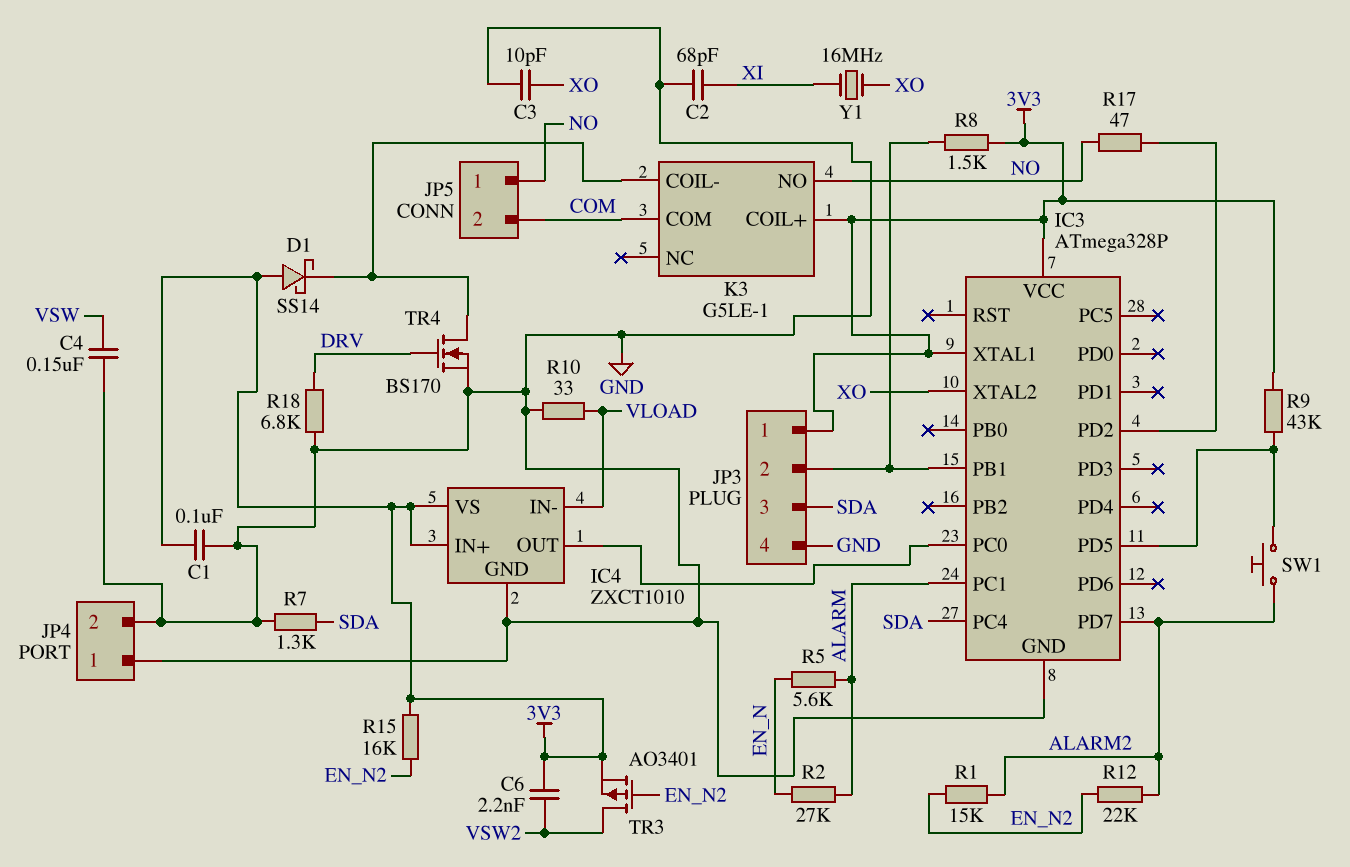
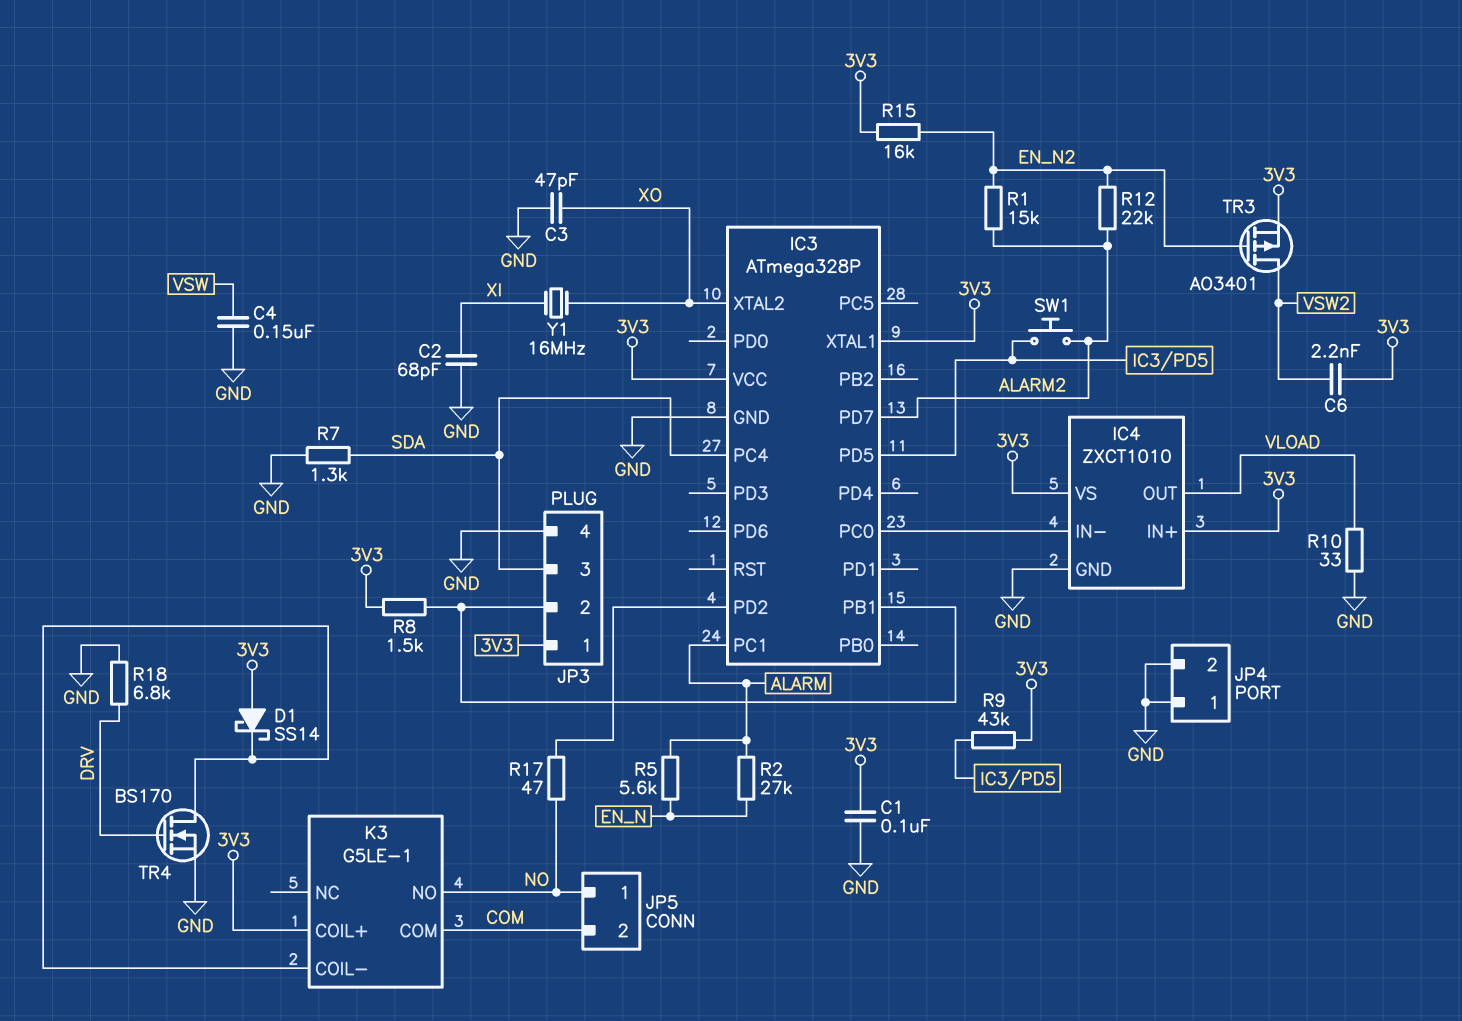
C3: 10pF (GND, XO) -> 47pF (GND, XO)
IC4 pin IN-: VLOAD -> IC3/PC0
IC4 pin OUT: IC3/PC0 -> VLOAD

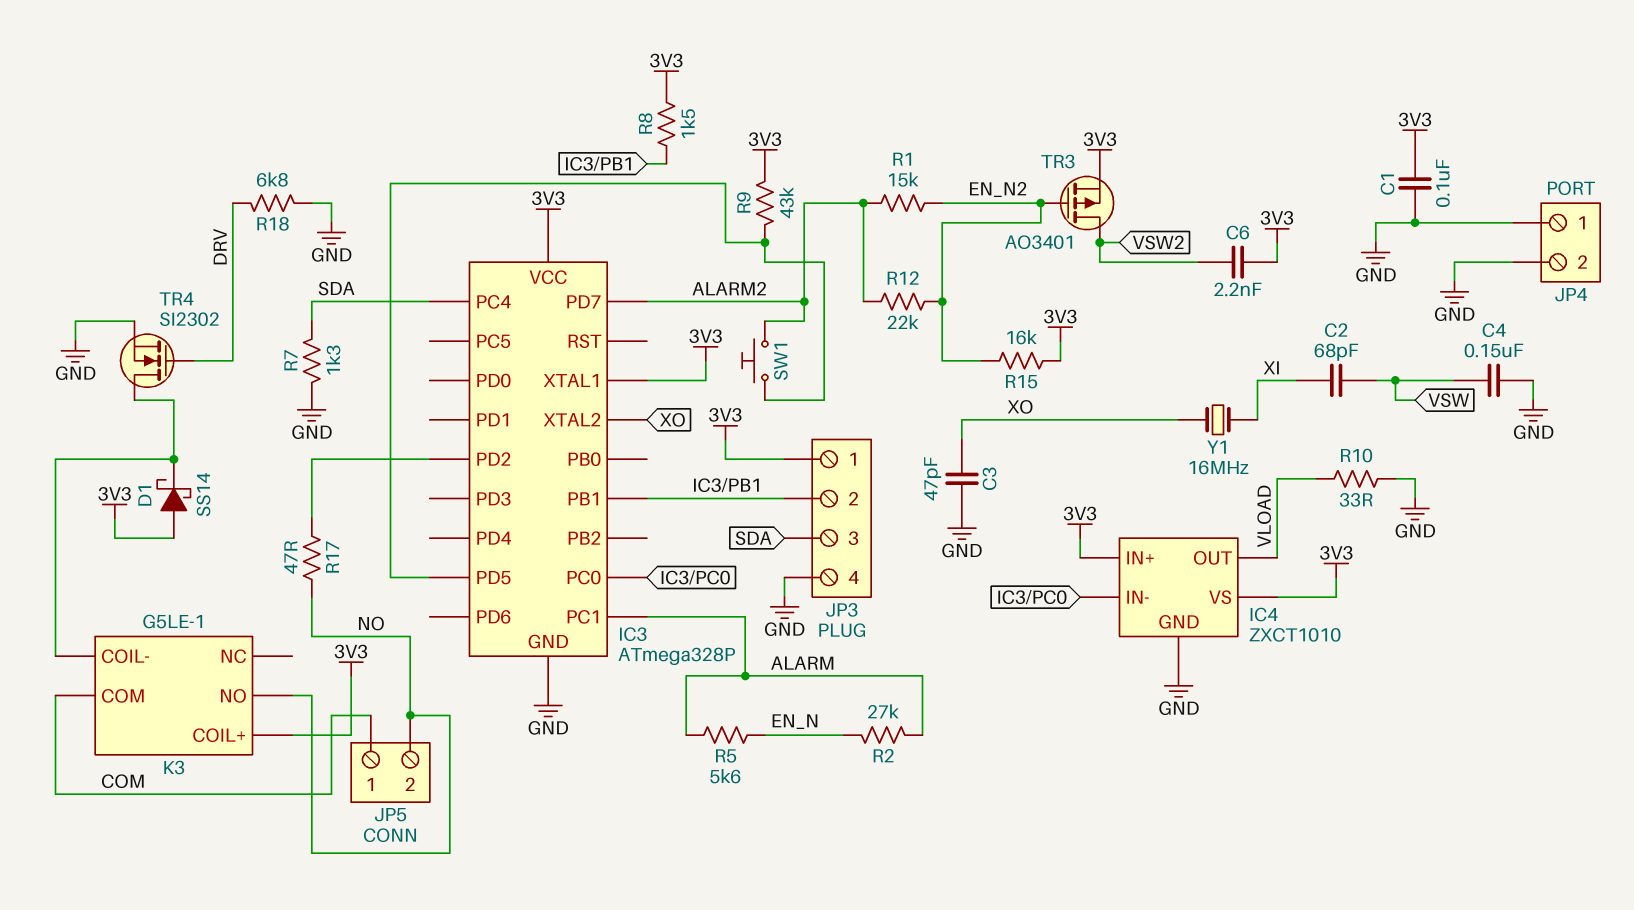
C2: 68pF (GND, XI) -> 68pF (VSW, XI)
JP5 pin 1: NO -> COM
JP5 pin 2: COM -> NO
TR4: NMOS BS170 (G DRV, D K3/COIL-, S GND) -> NMOS SI2302 (G DRV, D K3/COIL-, S GND)

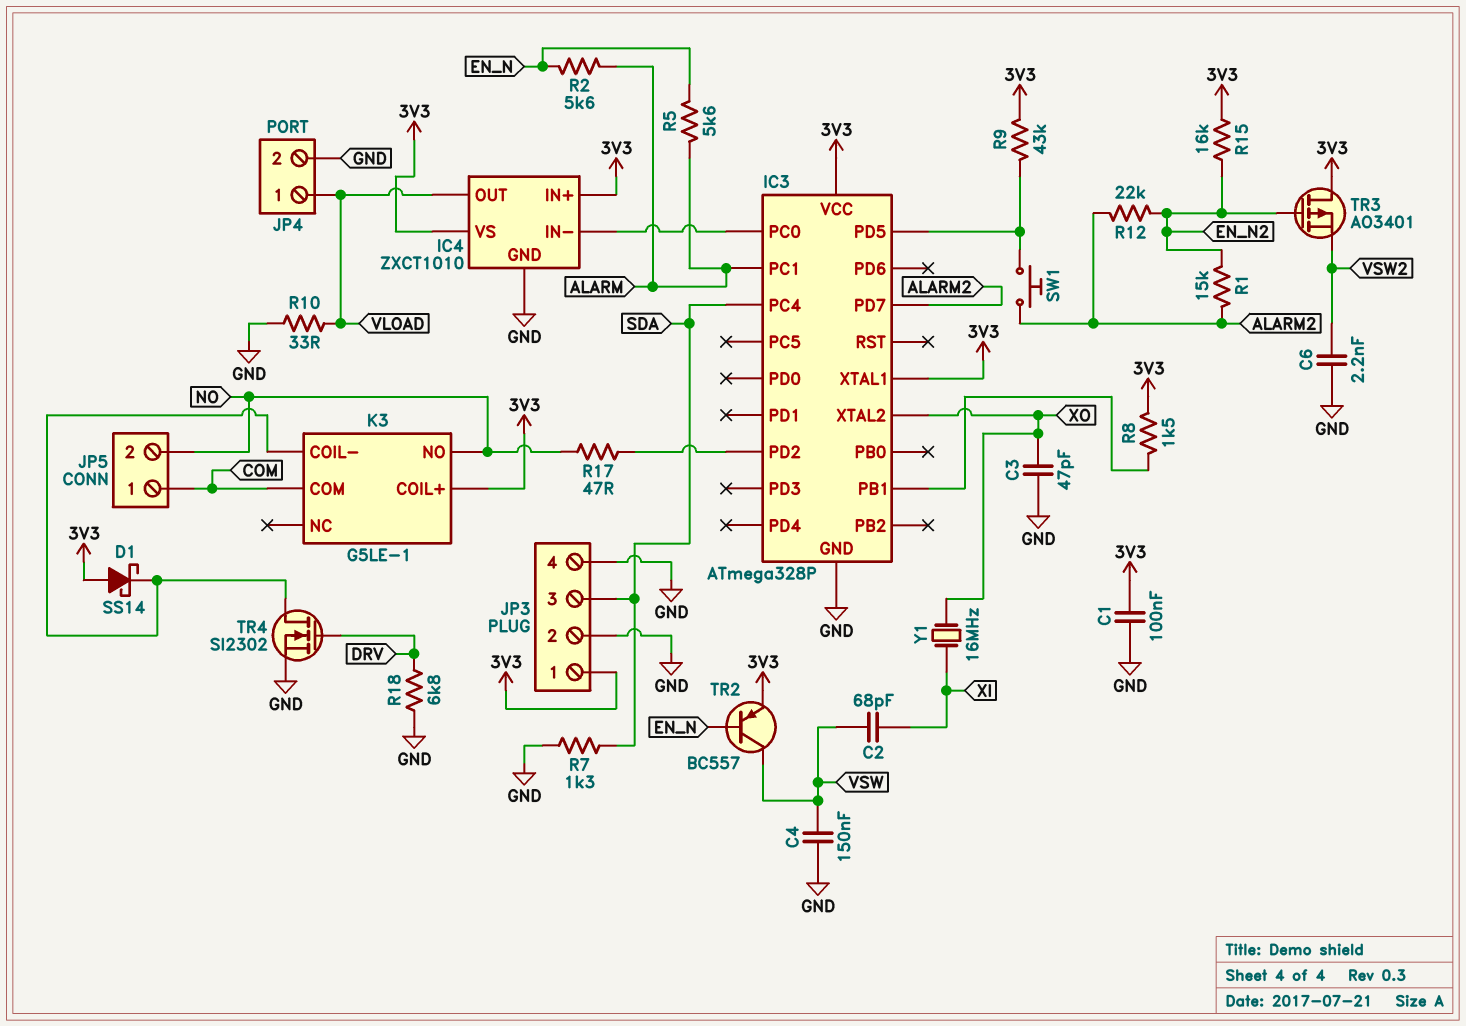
C6: 2.2nF (3V3, VSW2) -> 2.2nF (GND, VSW2)
JP3 pin 2: IC3/PB1 -> GND
JP4 pin 1: GND -> VLOAD
R2: 27k (ALARM, EN_N) -> 5.6k (ALARM, EN_N)
TR2: none -> PNP BC557 (B EN_N, C VSW, E 3V3)
TR3: PMOS AO3401 (G EN_N2, D VSW2, S 3V3) -> PMOS AO3401 (G EN_N2, D 3V3, S VSW2)

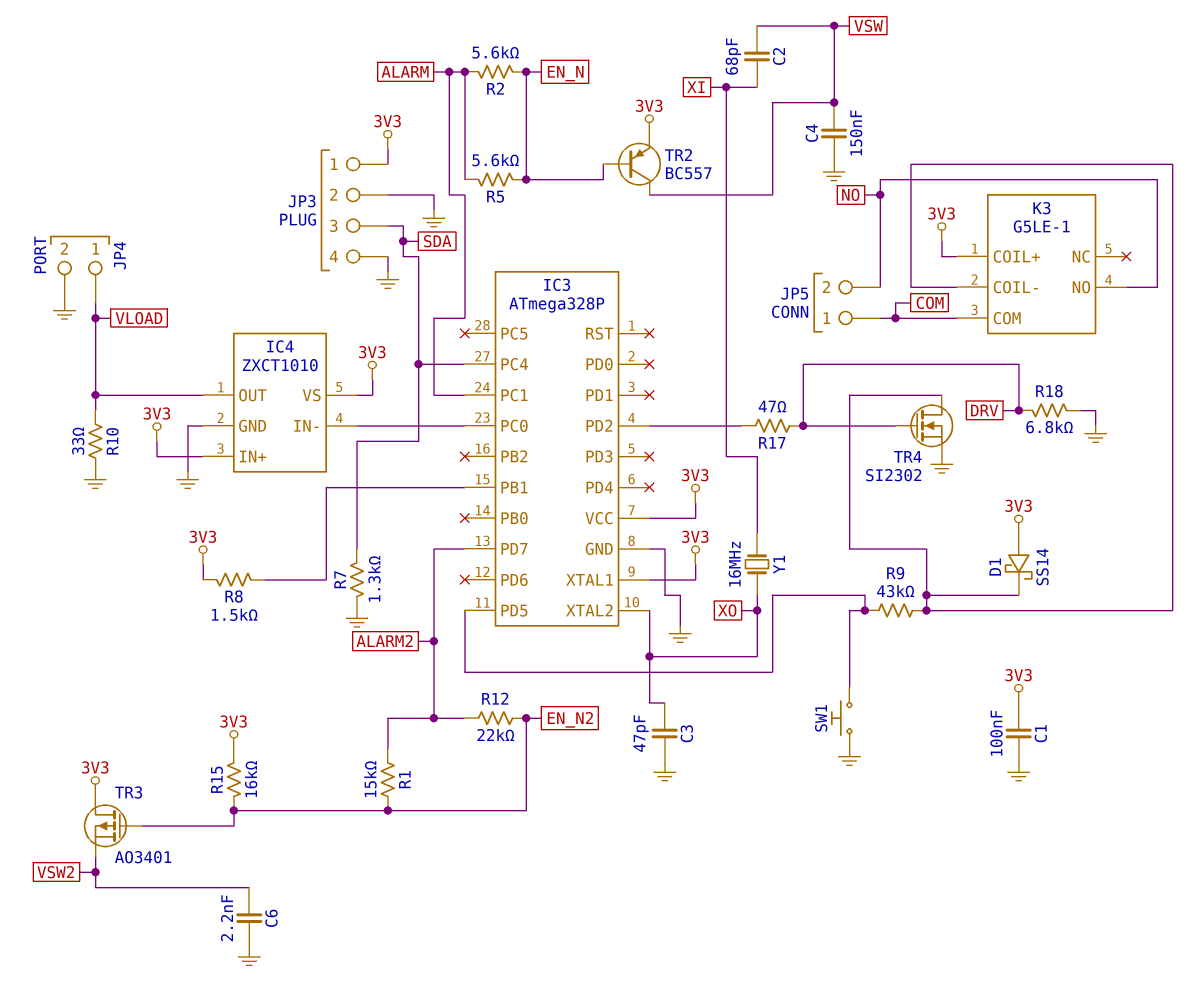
R9: 43k (3V3, IC3/PD5) -> 43k (IC3/PD5, K3/COIL-)
R17: 47 (IC3/PD2, NO) -> 47 (DRV, IC3/PD2)
SW1: button (ALARM2, IC3/PD5) -> button (GND, IC3/PD5)

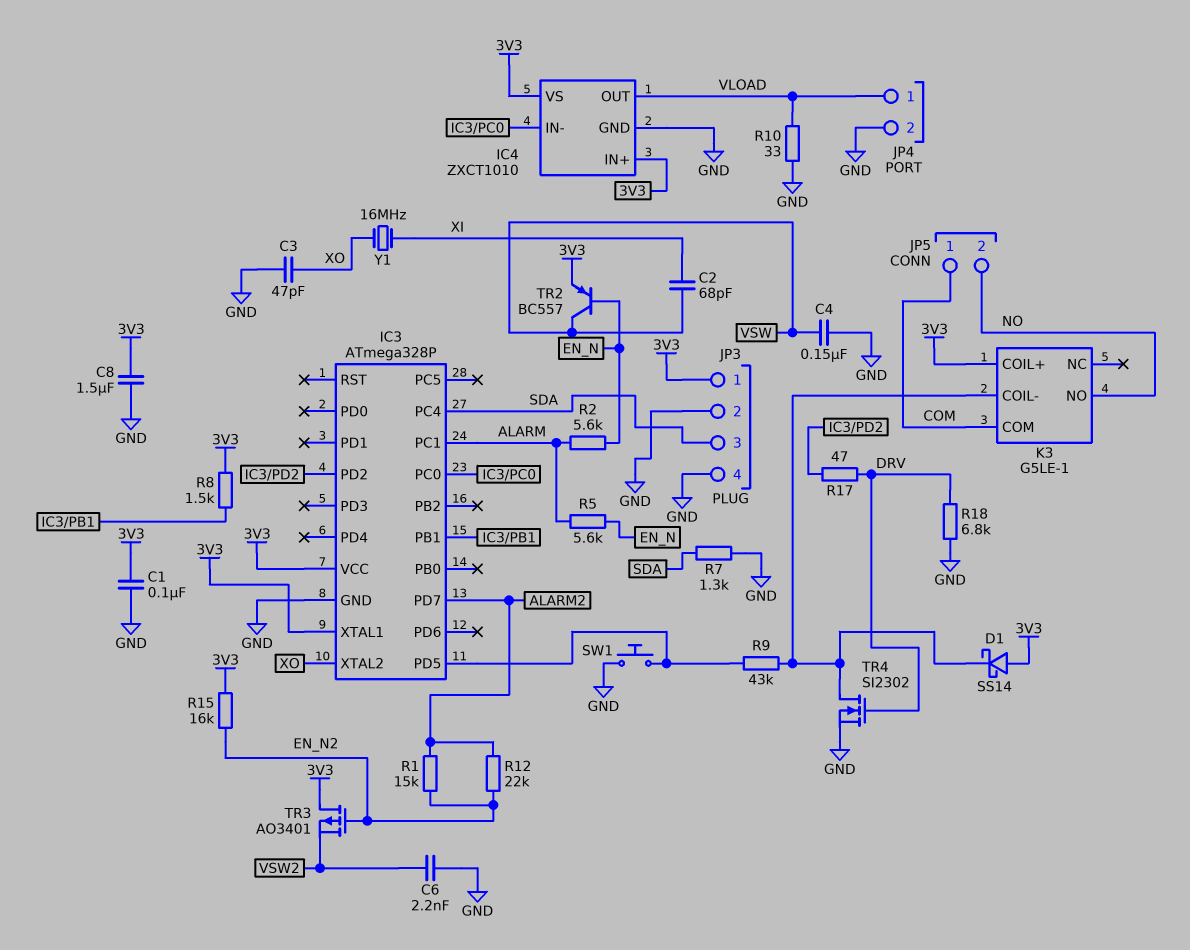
C8: none -> 1.5uF (3V3, GND)

